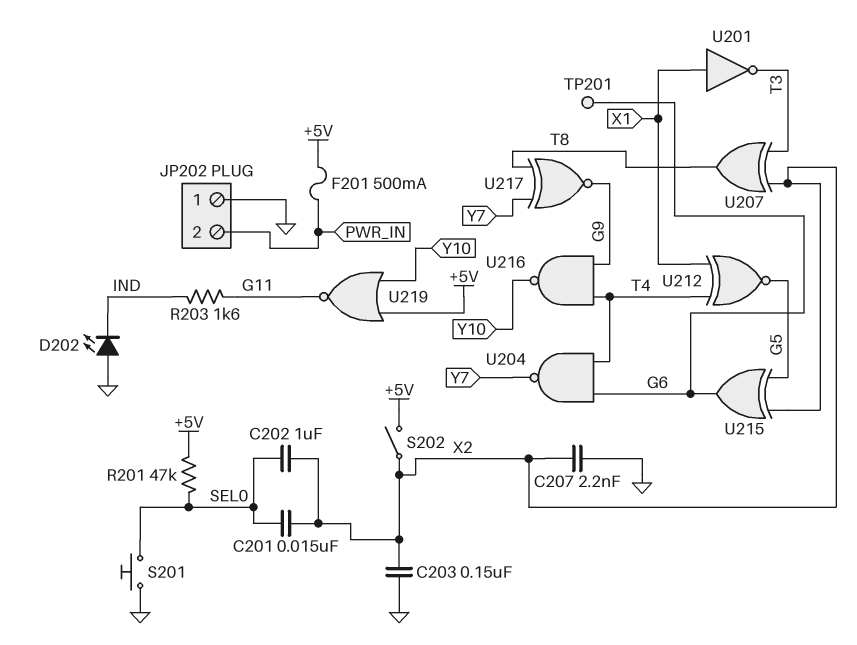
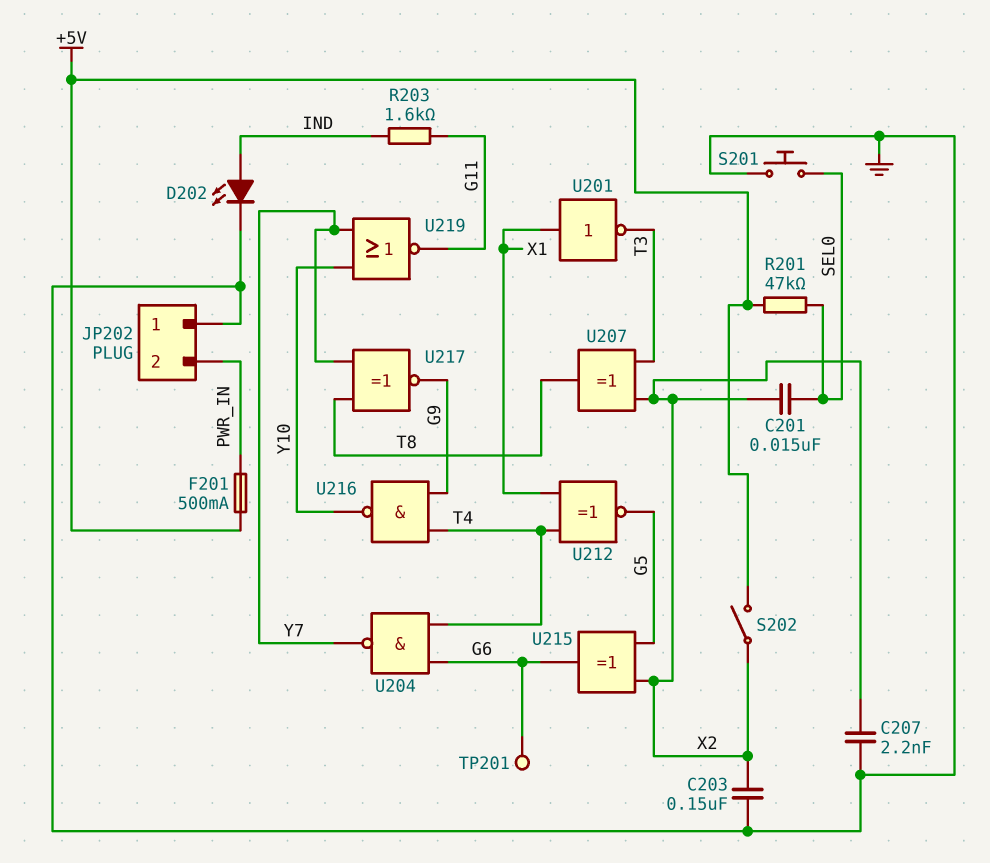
C202: 1uF (SEL0, X2) -> none
D202: LED (A GND, K IND) -> LED (A IND, K GND)
U219: NOR (in +5V, in Y10, out G11) -> NOR (in Y7, in Y10, out G11)

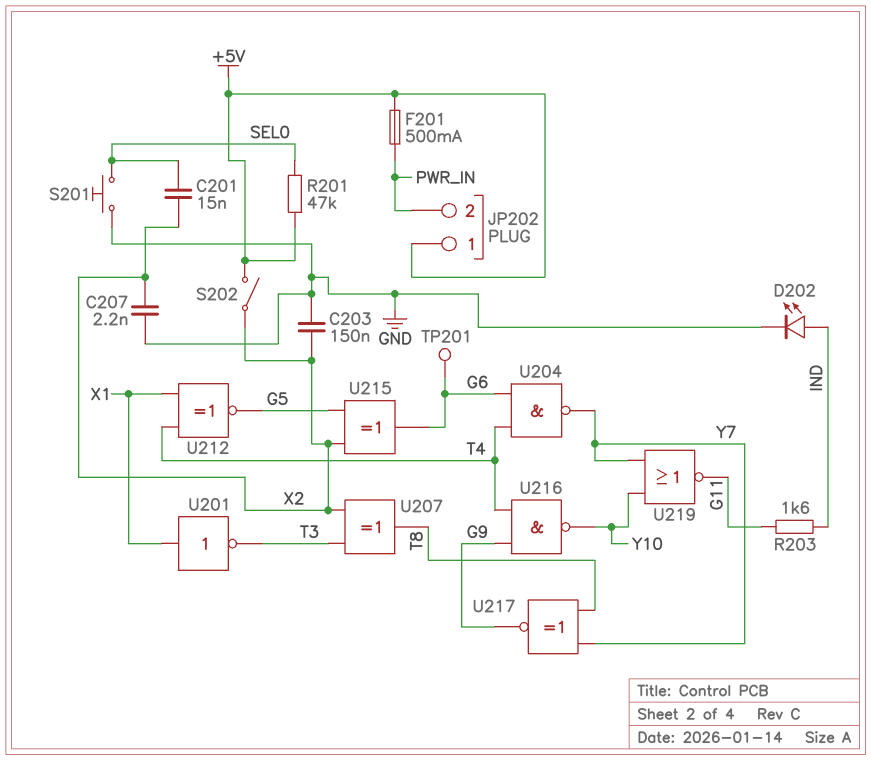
JP202 pin 1: GND -> +5V

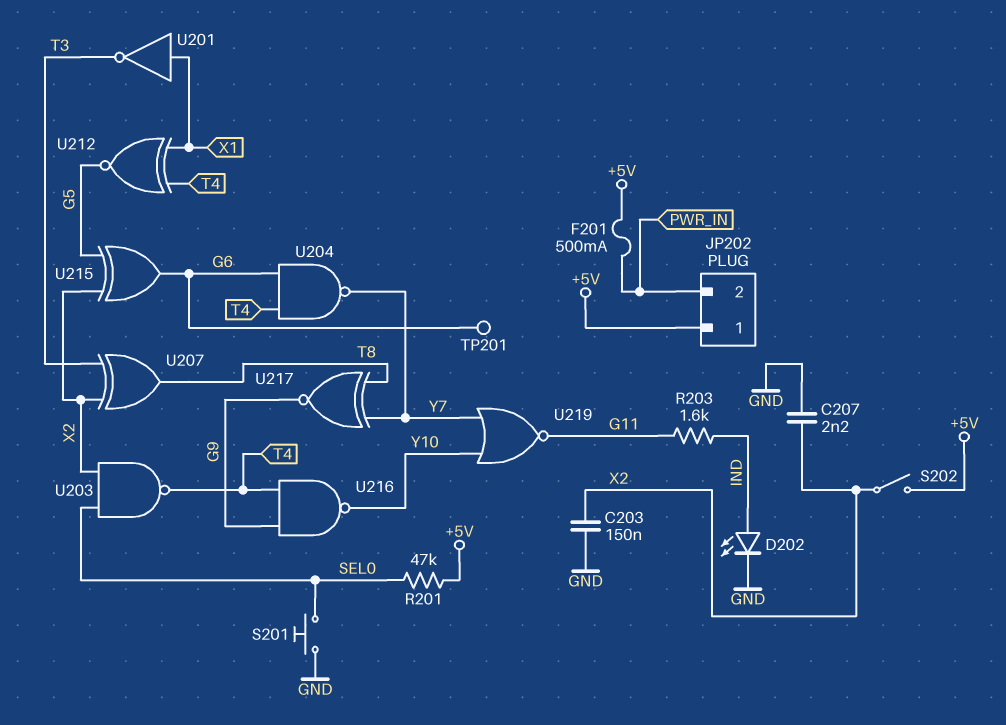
C201: 15nF (SEL0, X2) -> none
U203: none -> NAND (in SEL0, in X2, out T4)

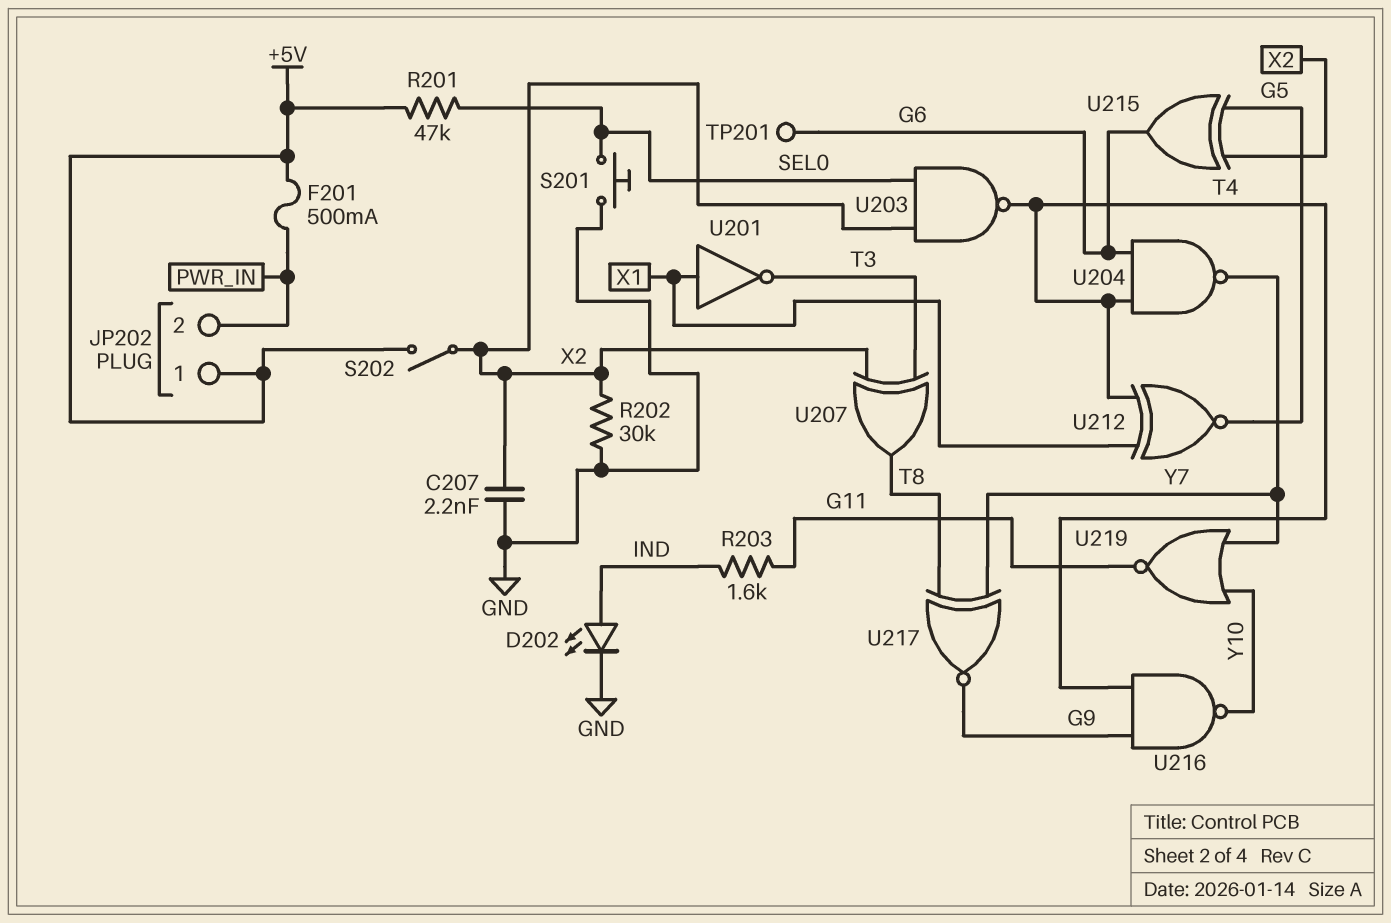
C203: 150nF (GND, X2) -> none
R202: none -> 30k (GND, X2)

